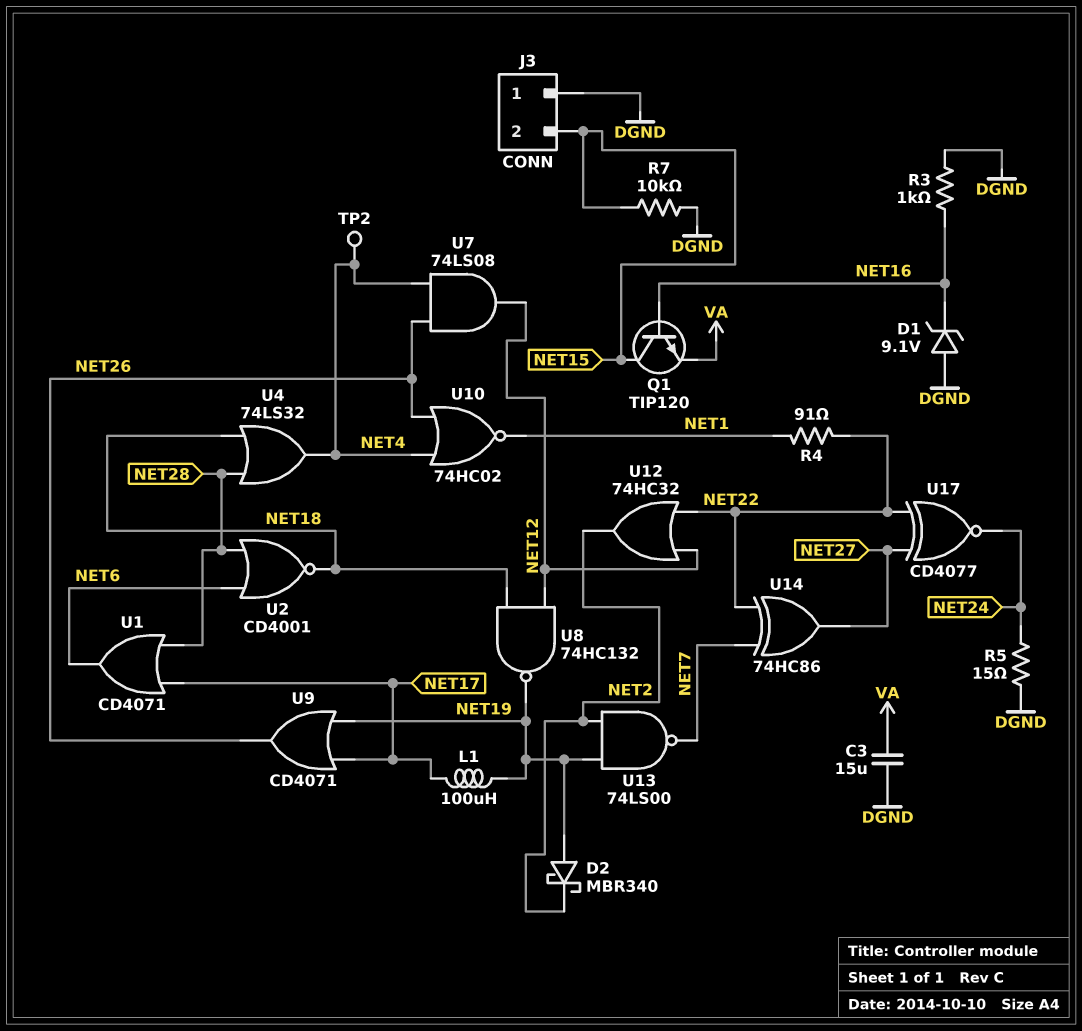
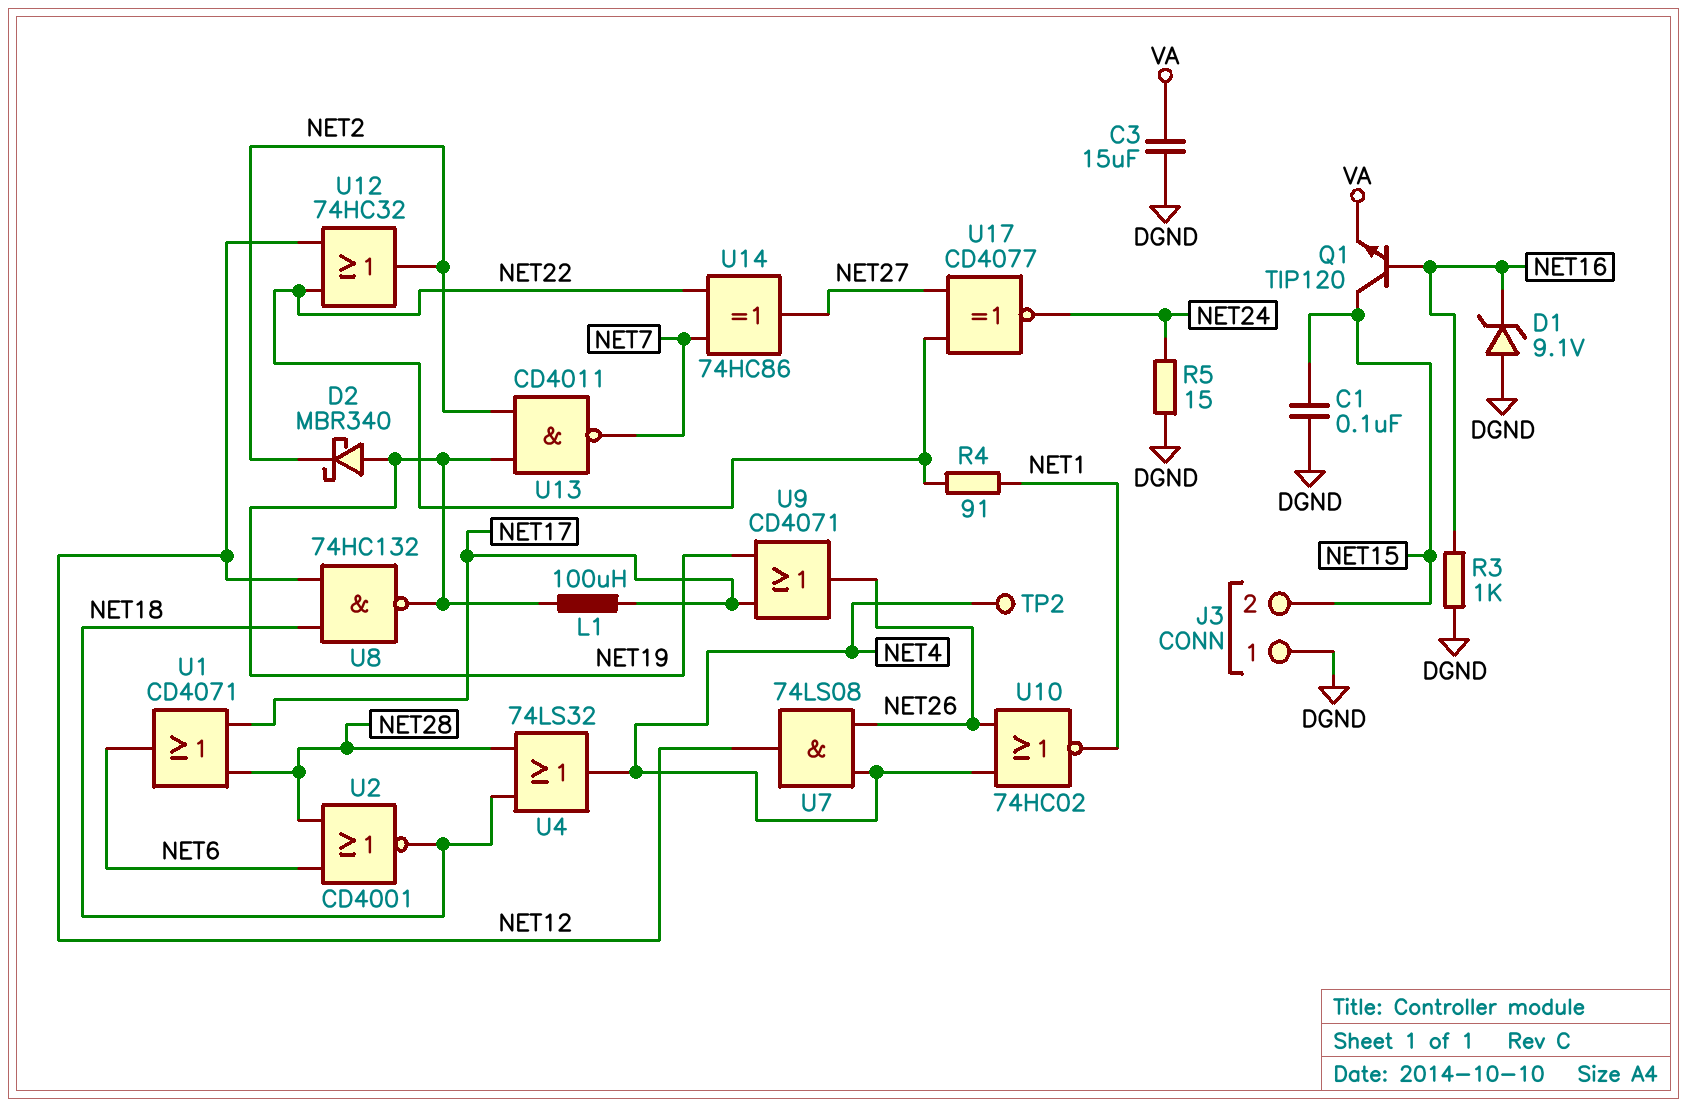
C1: none -> 100nF (DGND, NET15)
R7: 10k (DGND, NET15) -> none
U13: NAND 74LS00 (in NET2, in NET19, out NET7) -> NAND CD4011 (in NET2, in NET19, out NET7)

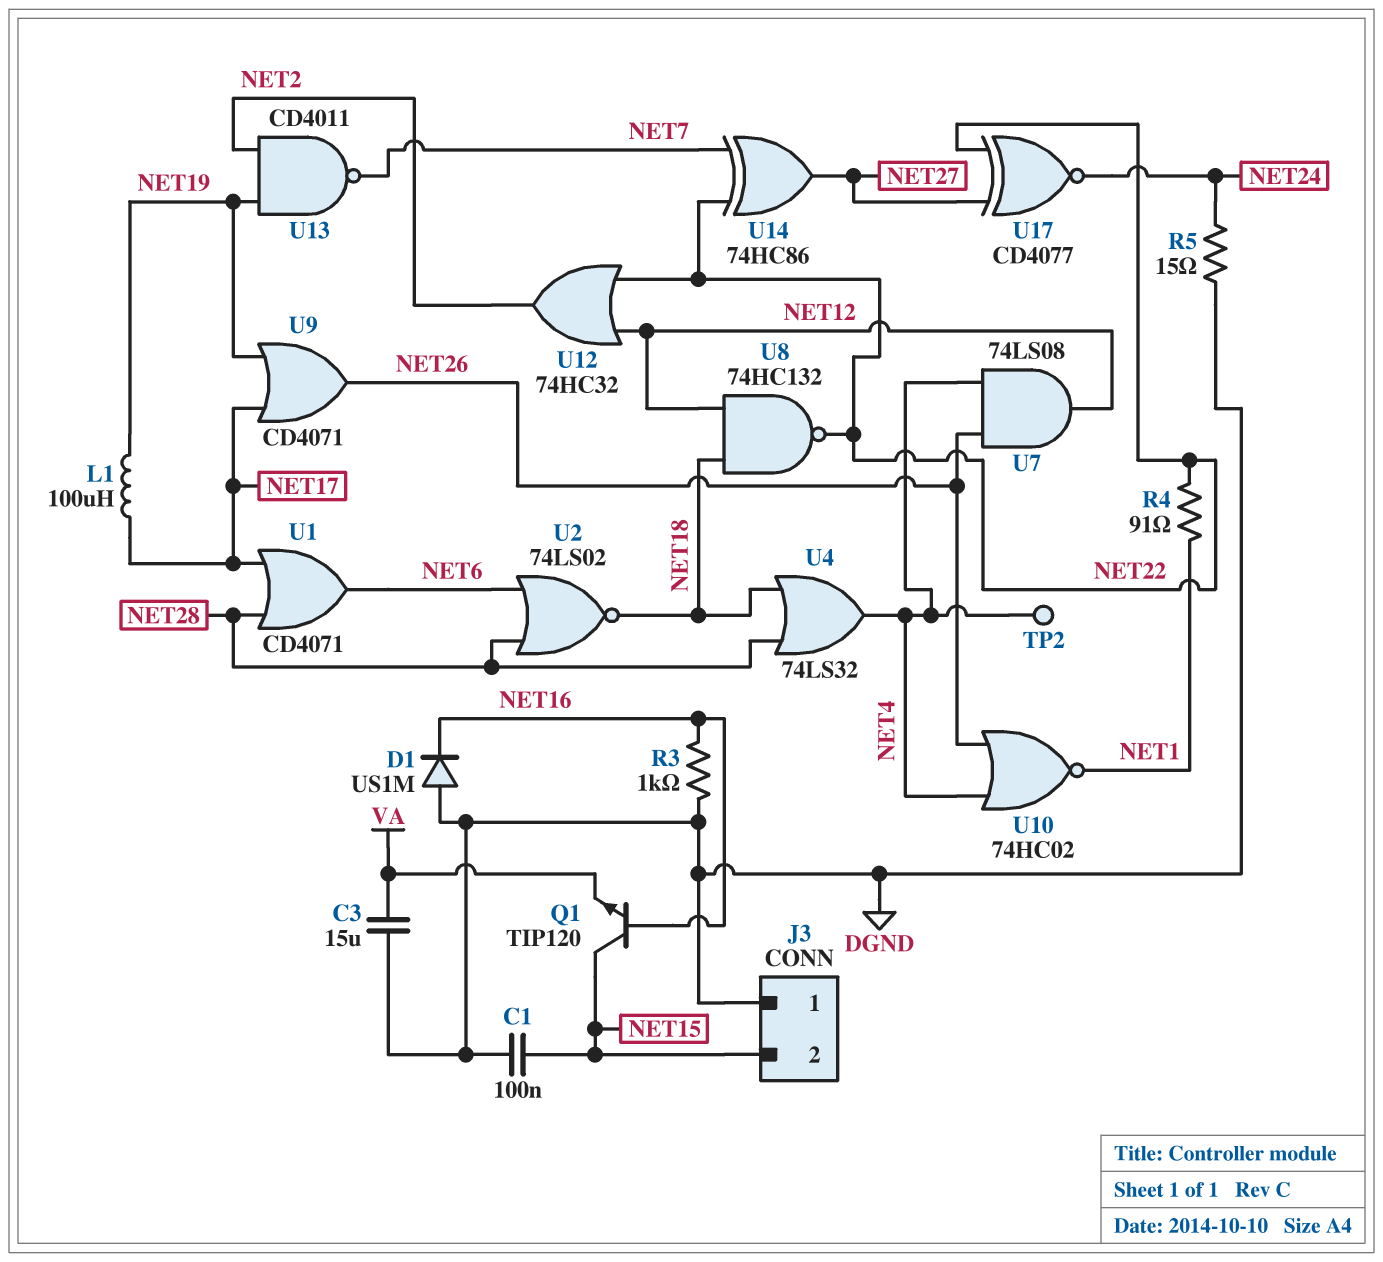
D1: zener 9.1V (A DGND, K NET16) -> diode US1M (A DGND, K NET16)
D2: schottky MBR340 (A NET19, K NET2) -> none
U2: NOR CD4001 (in NET6, in NET28, out NET18) -> NOR 74LS02 (in NET6, in NET28, out NET18)
U8: NAND 74HC132 (in NET12, in NET18, out NET19) -> NAND 74HC132 (in NET12, in NET18, out NET22)

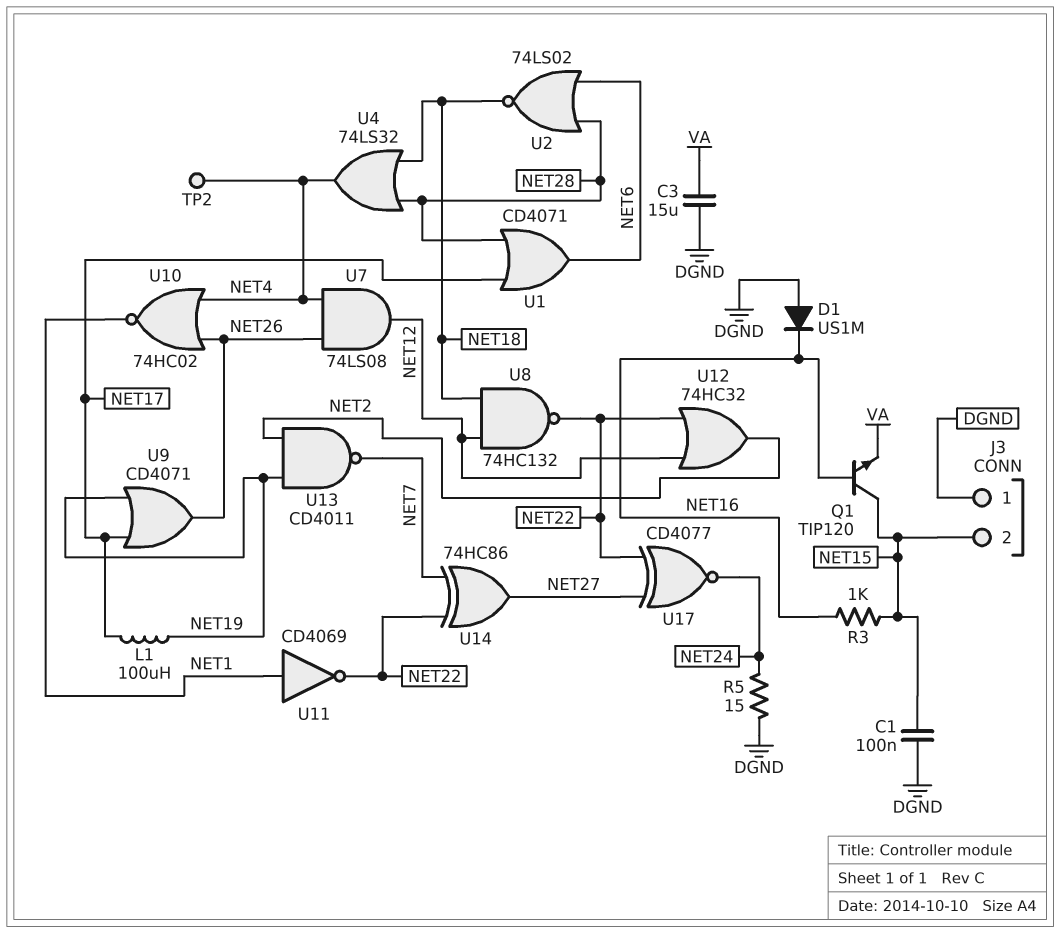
R3: 1k (DGND, NET16) -> 1k (NET15, NET16)
R4: 91 (NET1, NET22) -> none
U11: none -> NOT CD4069 (in NET1, out NET22)

